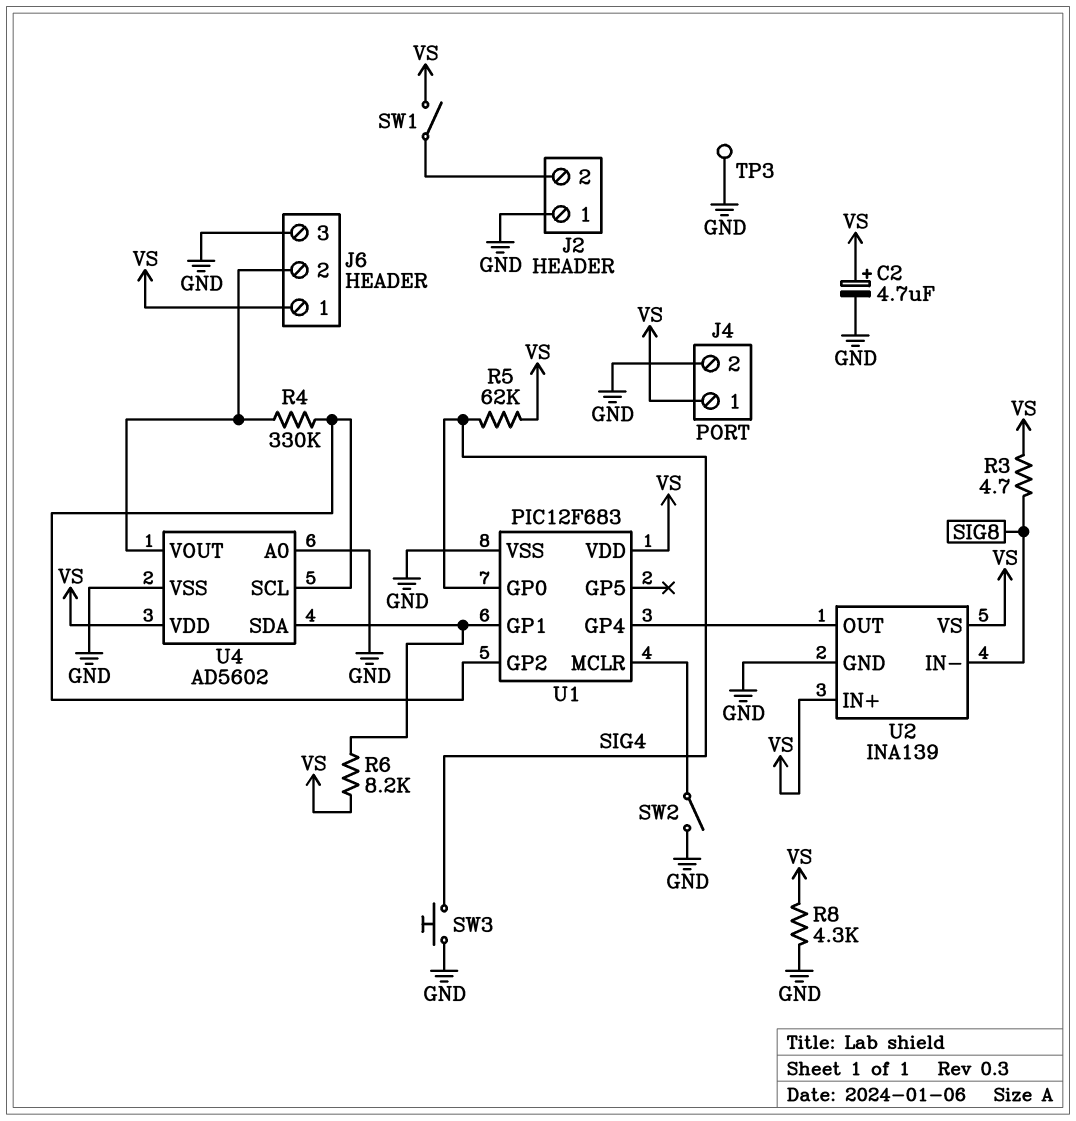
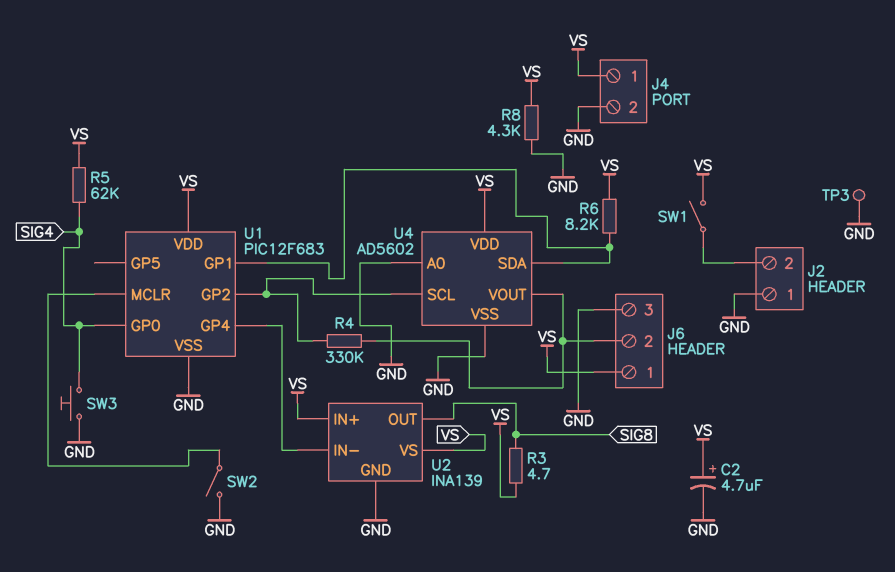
U2 pin IN-: SIG8 -> U1/GP4
U2 pin OUT: U1/GP4 -> SIG8

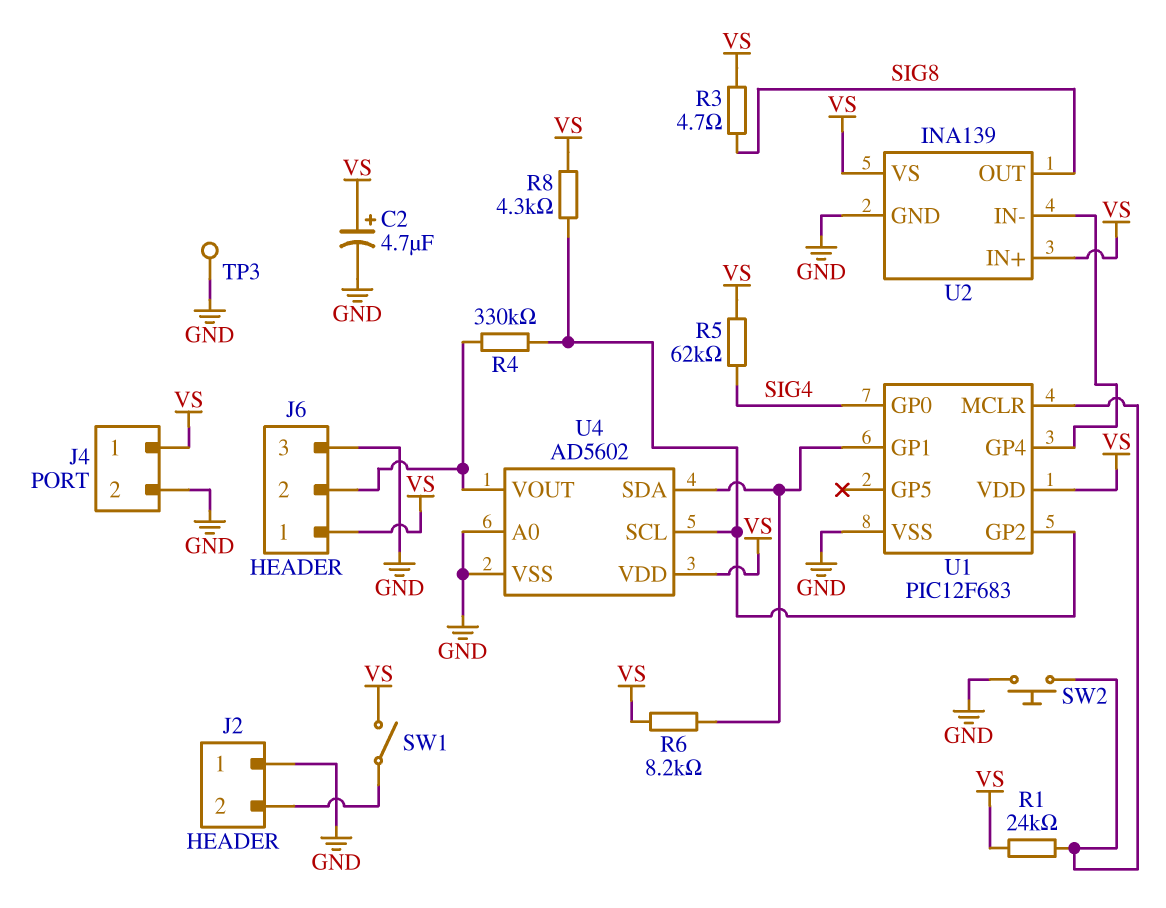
R1: none -> 24k (U1/MCLR, VS)
R8: 4.3k (GND, VS) -> 4.3k (U1/GP2, VS)
SW2: switch (GND, U1/MCLR) -> button (GND, U1/MCLR)
SW3: button (GND, SIG4) -> none

